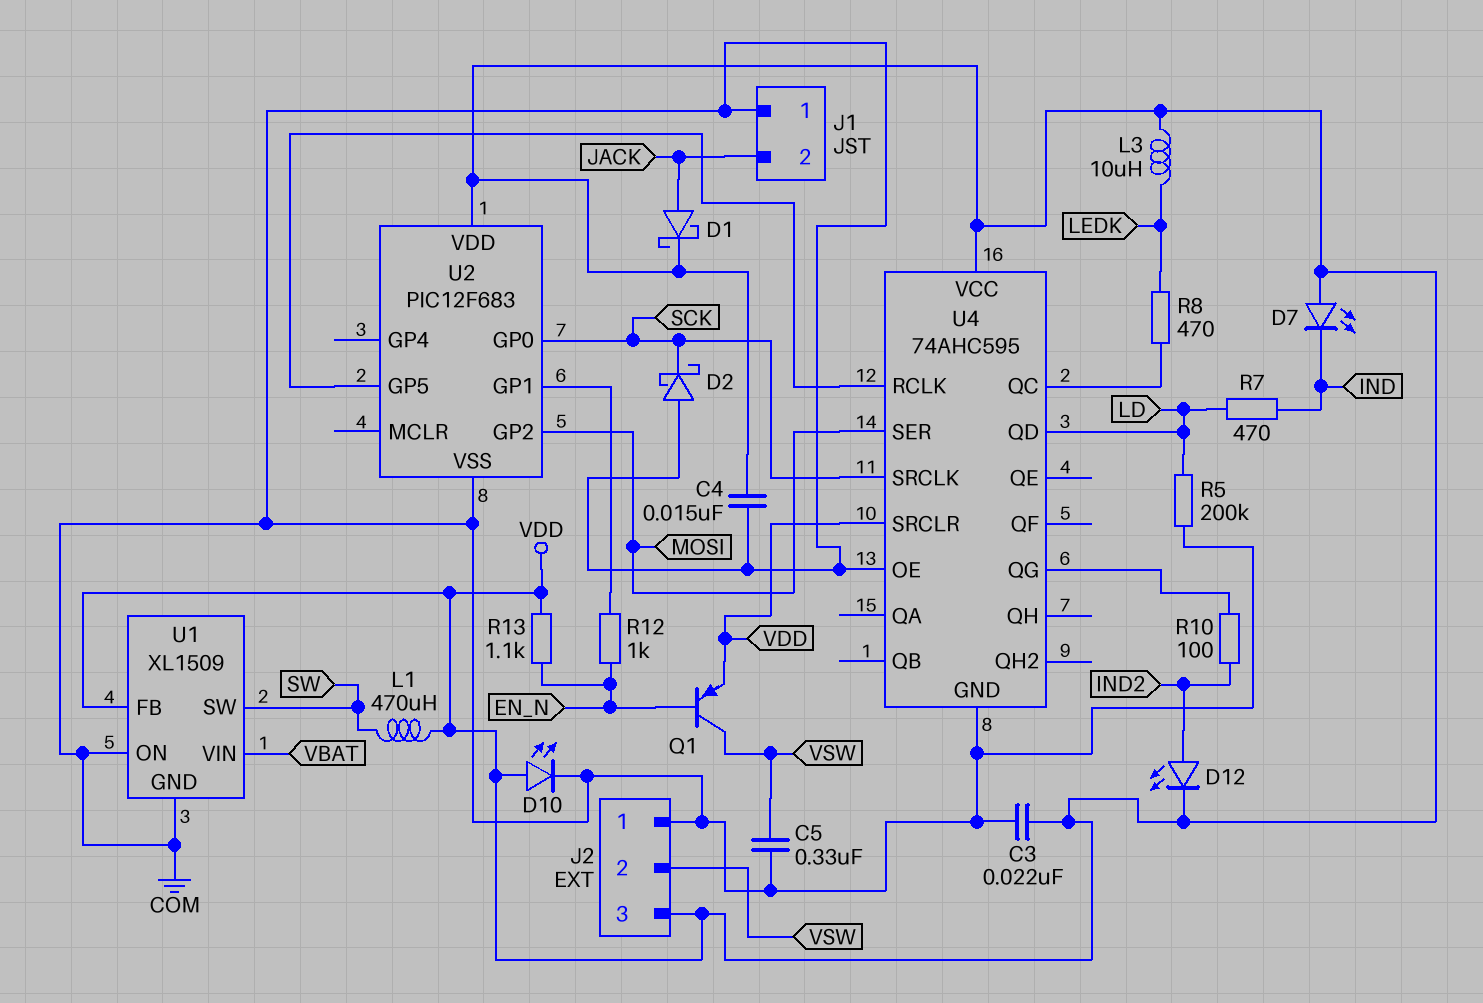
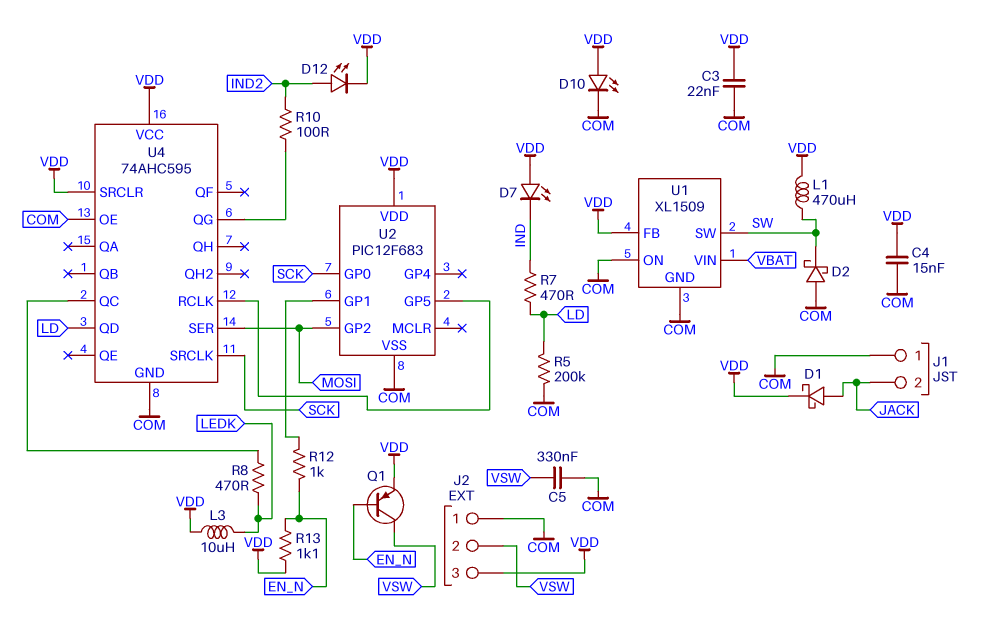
D2: schottky (A COM, K SCK) -> schottky (A COM, K SW)

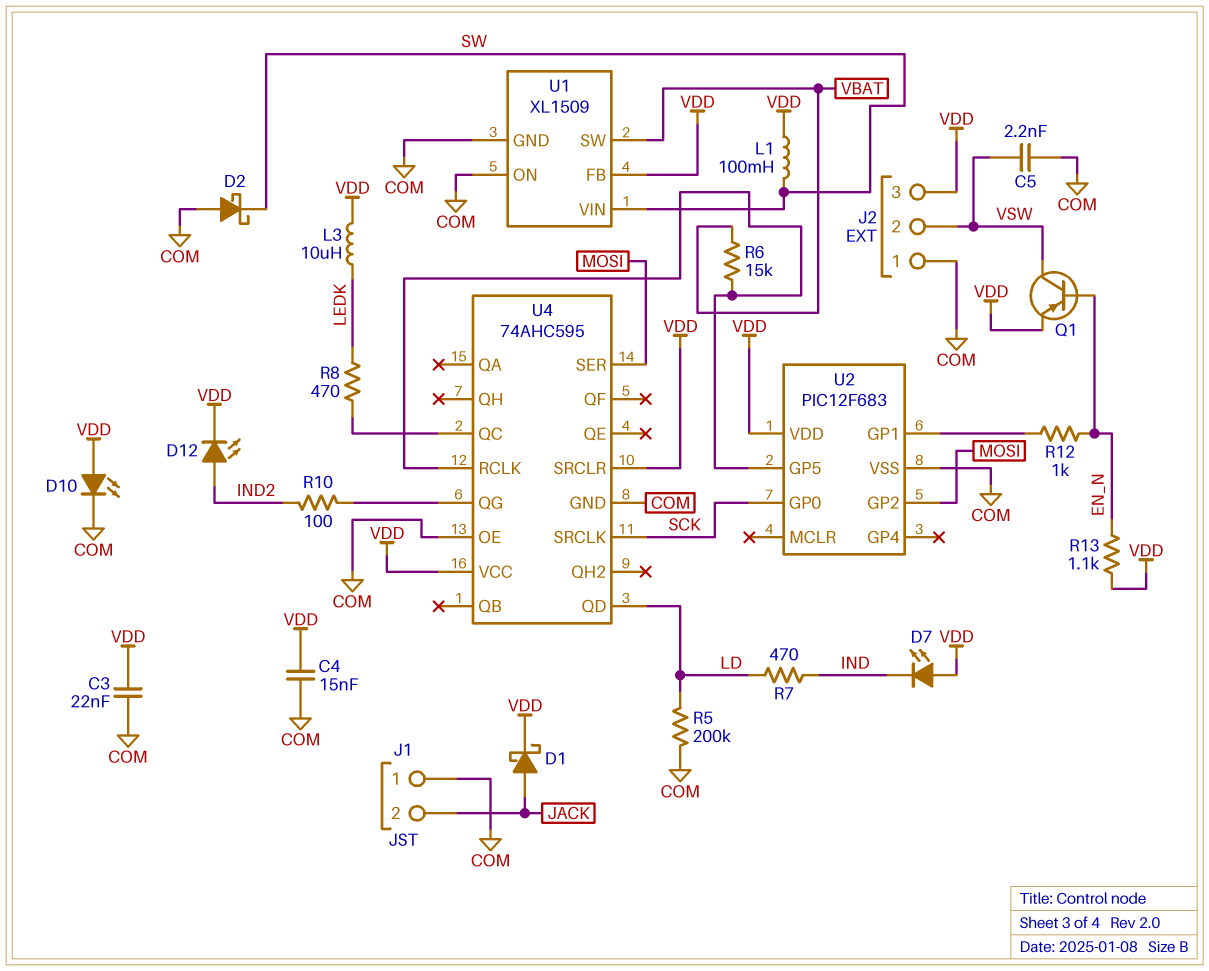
C5: 330nF (COM, VSW) -> 2.2nF (COM, VSW)
L1: 470uH (SW, VDD) -> 100mH (SW, VDD)
R6: none -> 15k (U2/GP5, VBAT)
U1 pin SW: SW -> VBAT
U1 pin VIN: VBAT -> SW

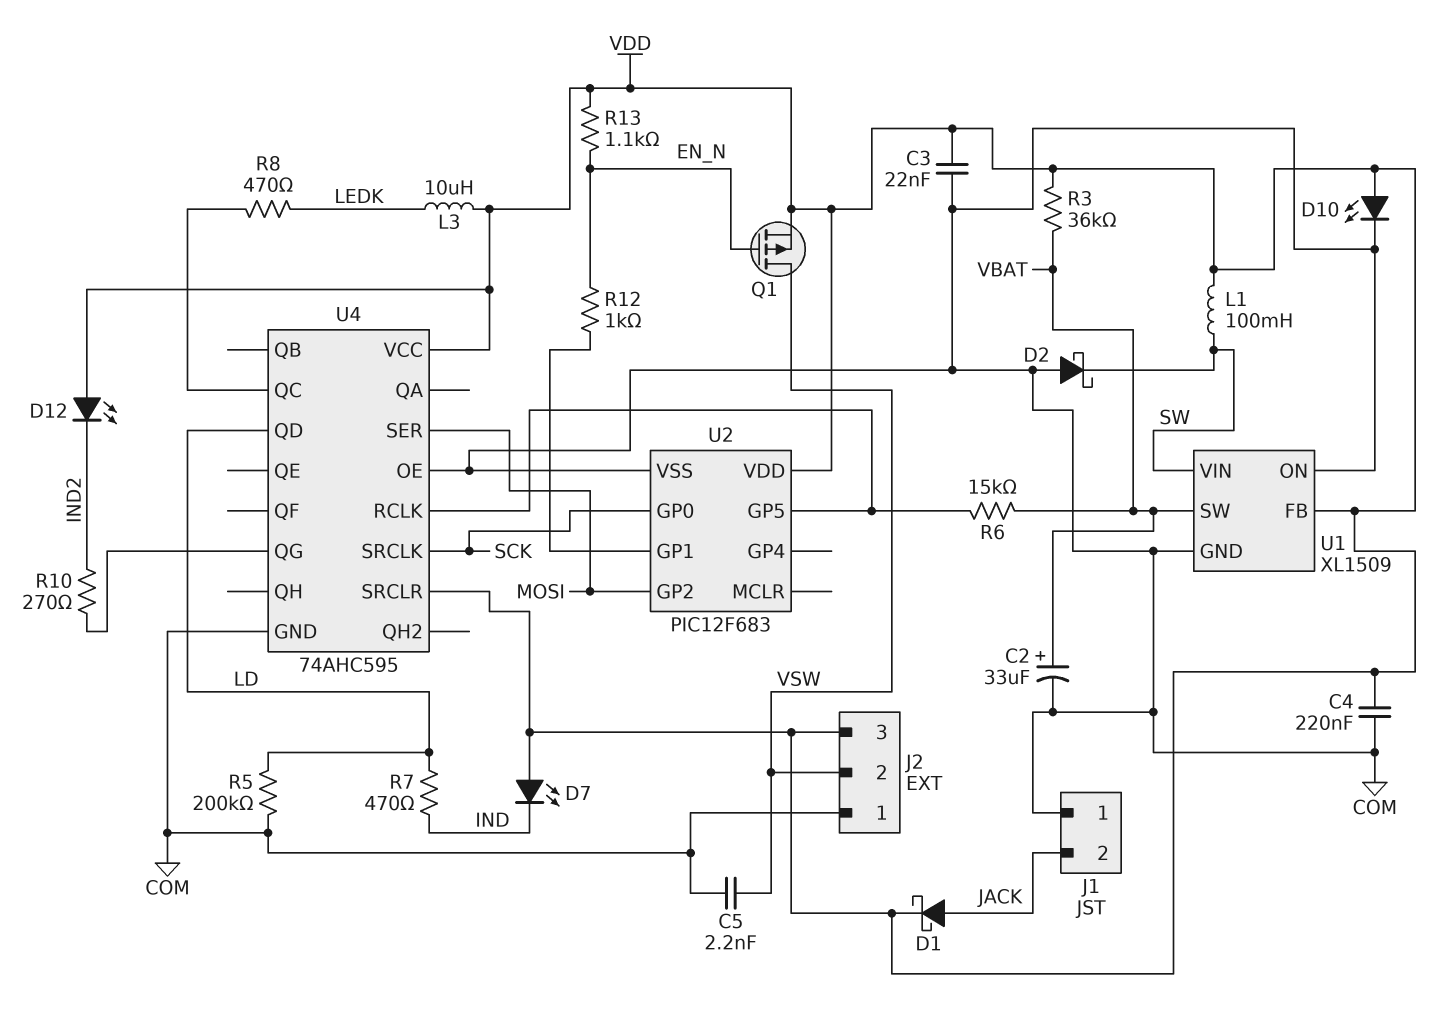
C2: none -> 33uF (plus VBAT, minus COM)
C4: 15nF (COM, VDD) -> 220nF (COM, VDD)
D12: LED (A IND2, K VDD) -> LED (A VDD, K IND2)
Q1: PNP (B EN_N, C VSW, E VDD) -> PMOS (G EN_N, D VSW, S VDD)
R3: none -> 36k (VBAT, VDD)
R10: 100 (IND2, U4/QG) -> 270 (IND2, U4/QG)

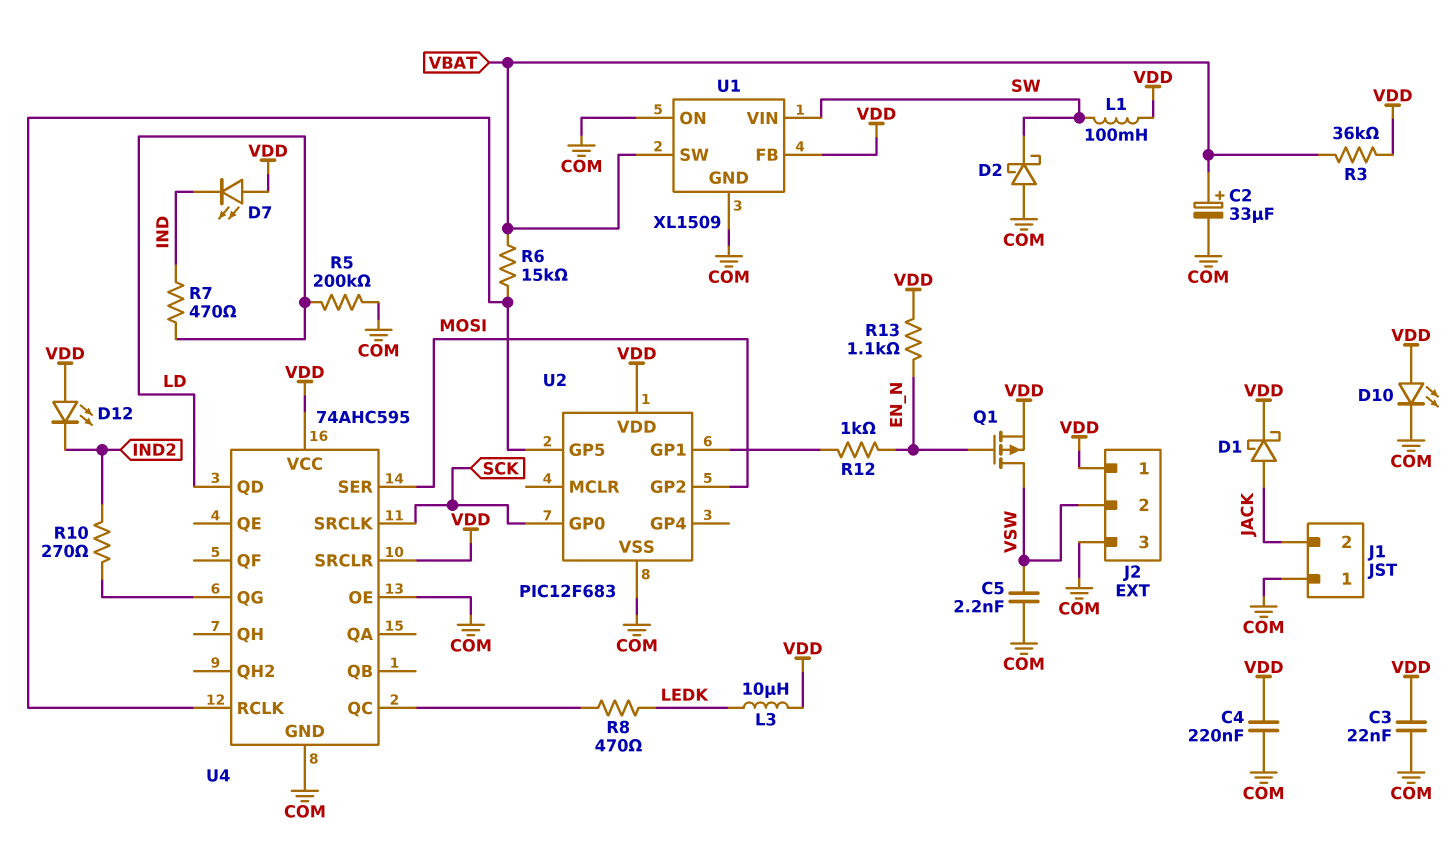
J2 pin 1: COM -> VDD
J2 pin 3: VDD -> COM

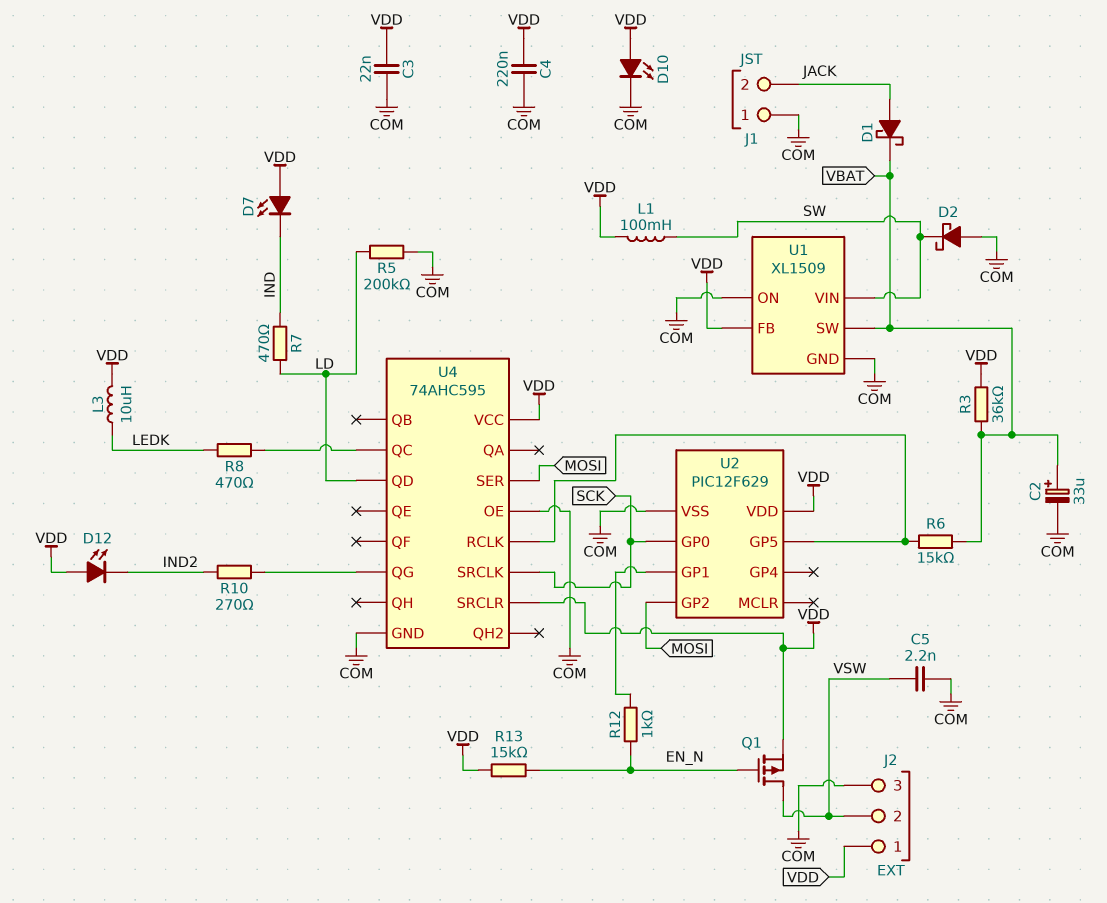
D1: schottky (A JACK, K VDD) -> schottky (A JACK, K VBAT)
R13: 1.1k (EN_N, VDD) -> 15k (EN_N, VDD)
U2: PIC12F683 -> PIC12F629

